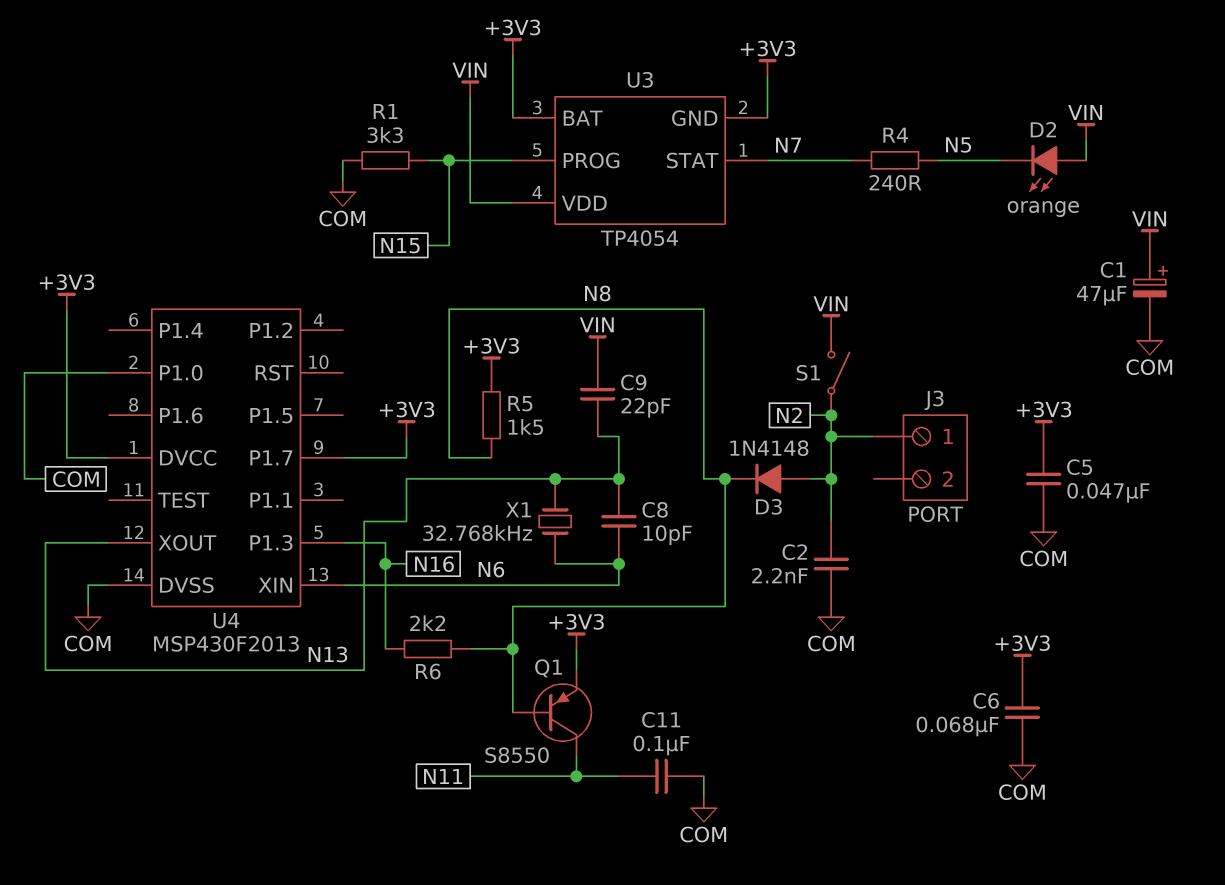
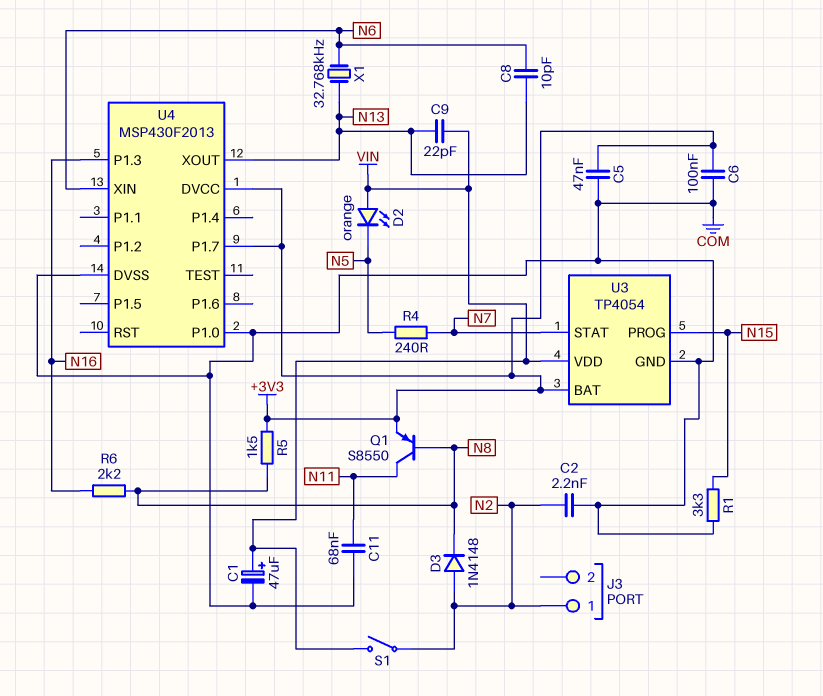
C6: 68nF (+3V3, COM) -> 100nF (+3V3, COM)
C11: 100nF (COM, N11) -> 68nF (COM, N11)
U3 pin GND: +3V3 -> COM

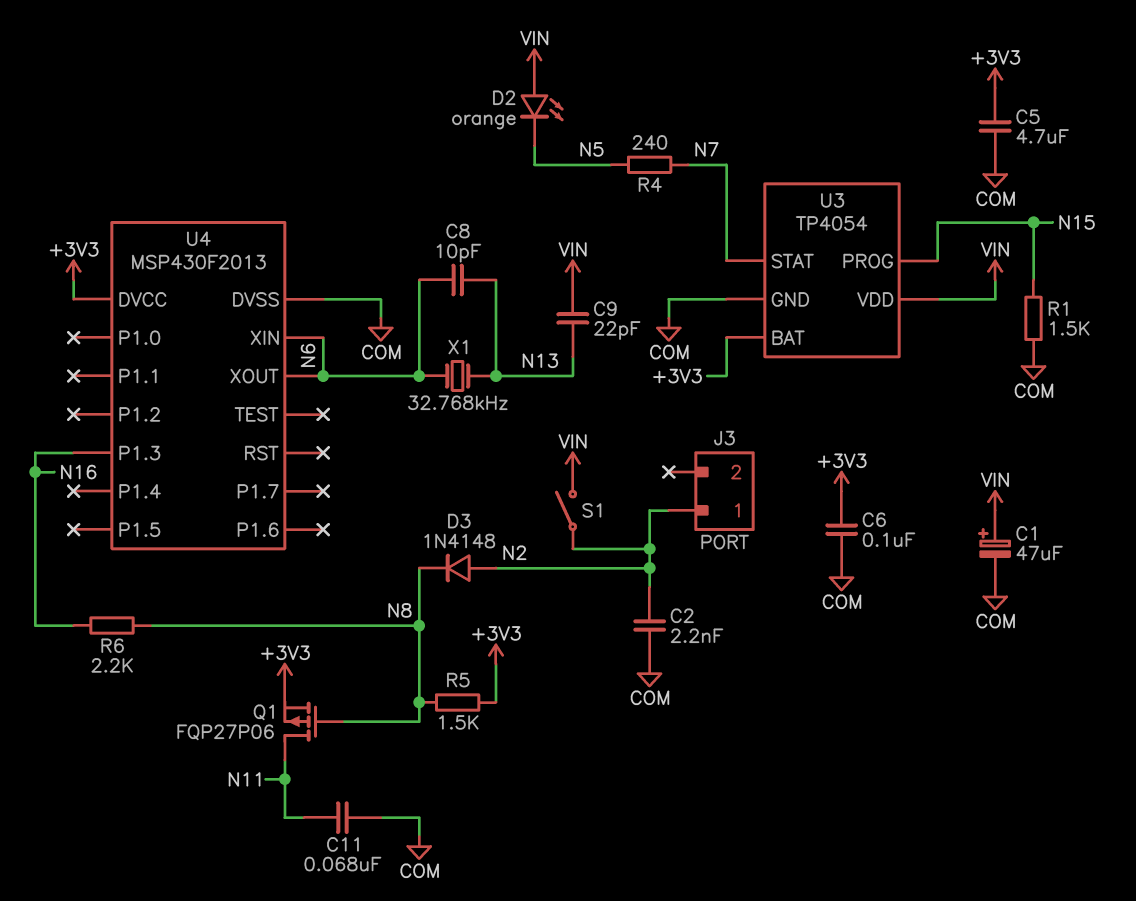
C5: 47nF (+3V3, COM) -> 4.7uF (+3V3, COM)
Q1: PNP S8550 (B N8, C N11, E +3V3) -> PMOS FQP27P06 (G N8, D N11, S +3V3)
R1: 3.3k (COM, N15) -> 1.5k (COM, N15)
U4 pin P1.0: COM -> none
U4 pin P1.7: +3V3 -> none
U4 pin XOUT: N13 -> N6

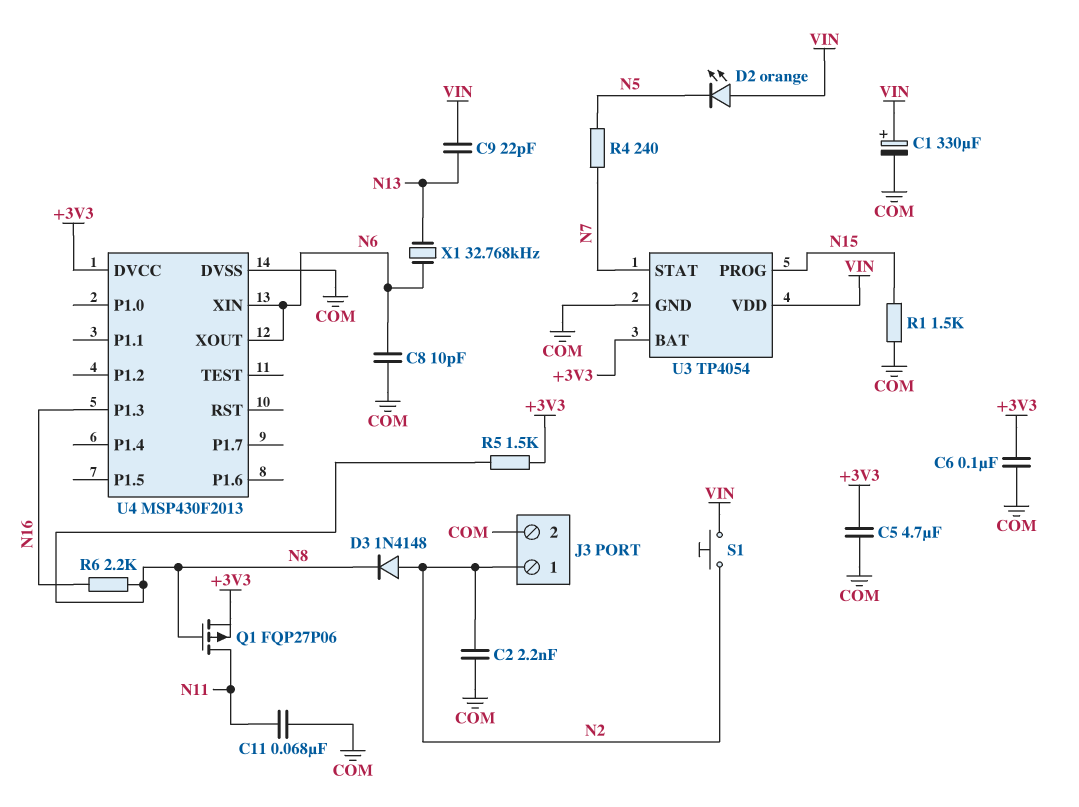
C1: 47uF (plus VIN, minus COM) -> 330uF (plus VIN, minus COM)
C8: 10pF (N6, N13) -> 10pF (COM, N6)
J3 pin 2: none -> COM
S1: switch (N2, VIN) -> button (N2, VIN)

